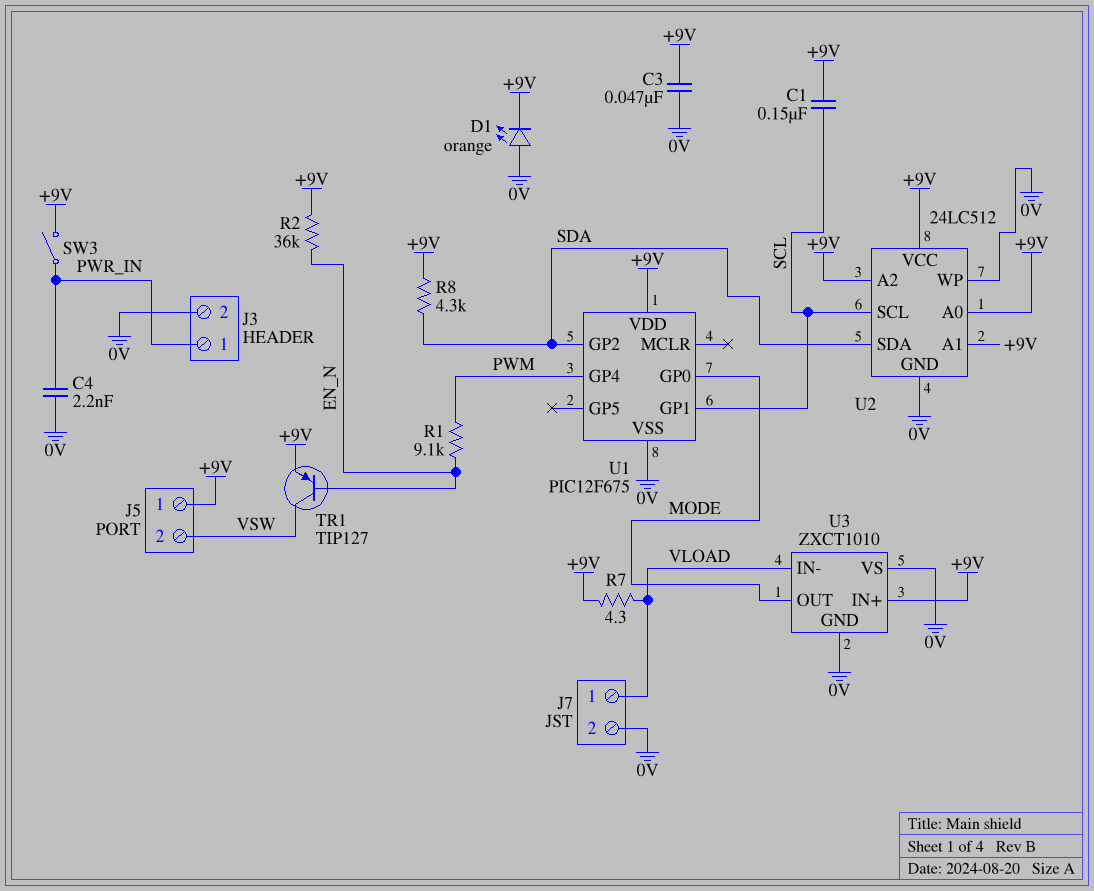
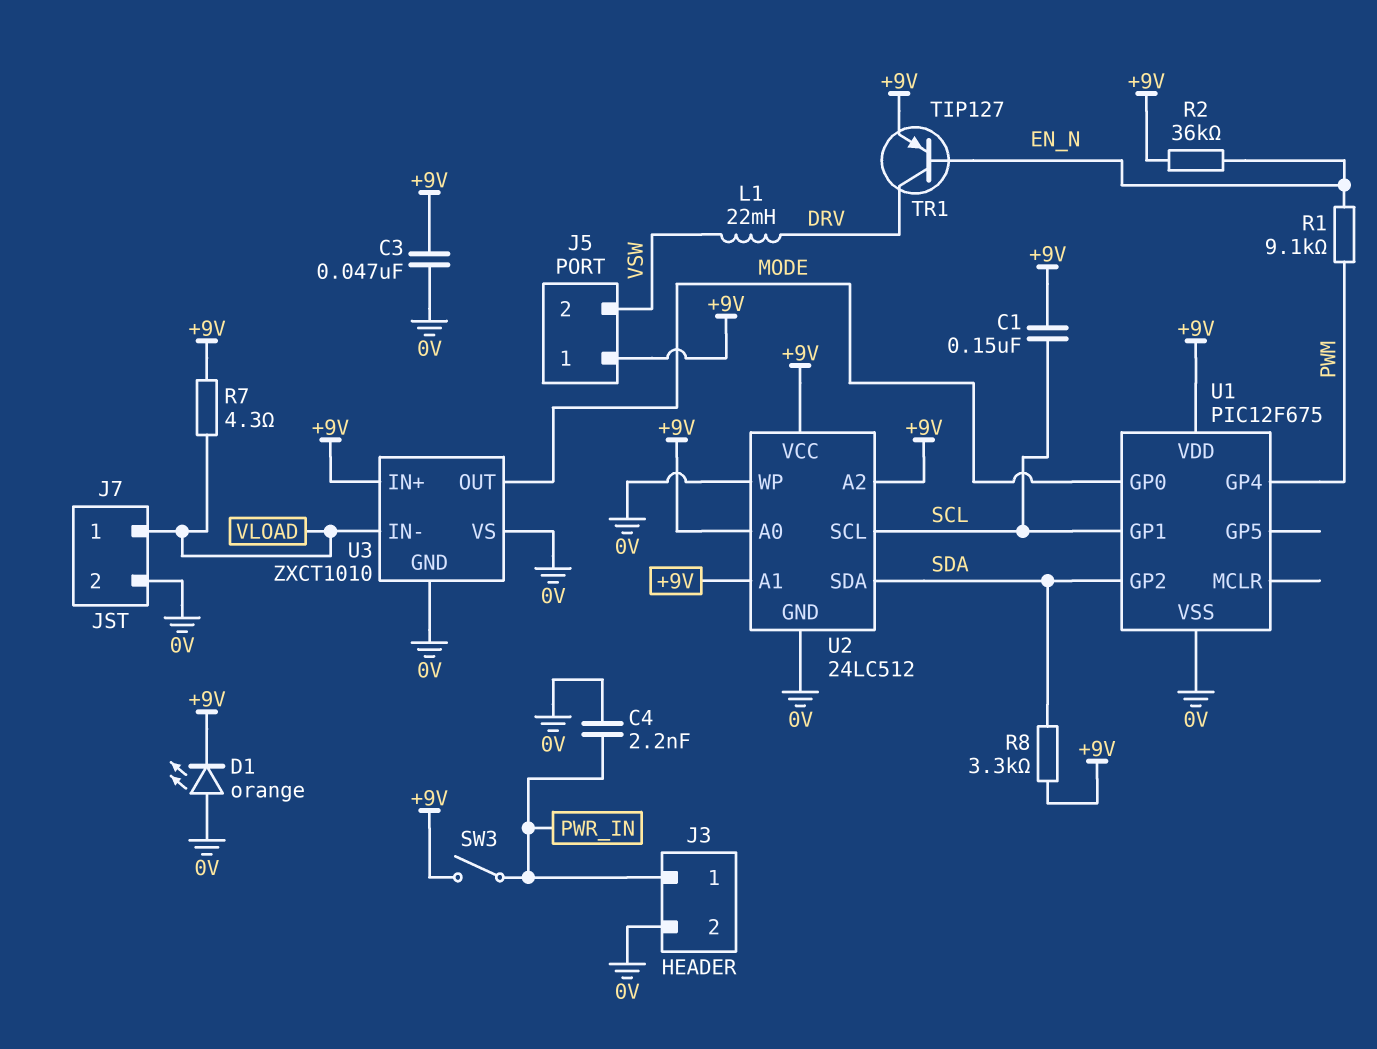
L1: none -> 22mH (DRV, VSW)
R8: 4.3k (+9V, SDA) -> 3.3k (+9V, SDA)
TR1: PNP TIP127 (B EN_N, C VSW, E +9V) -> PNP TIP127 (B EN_N, C DRV, E +9V)

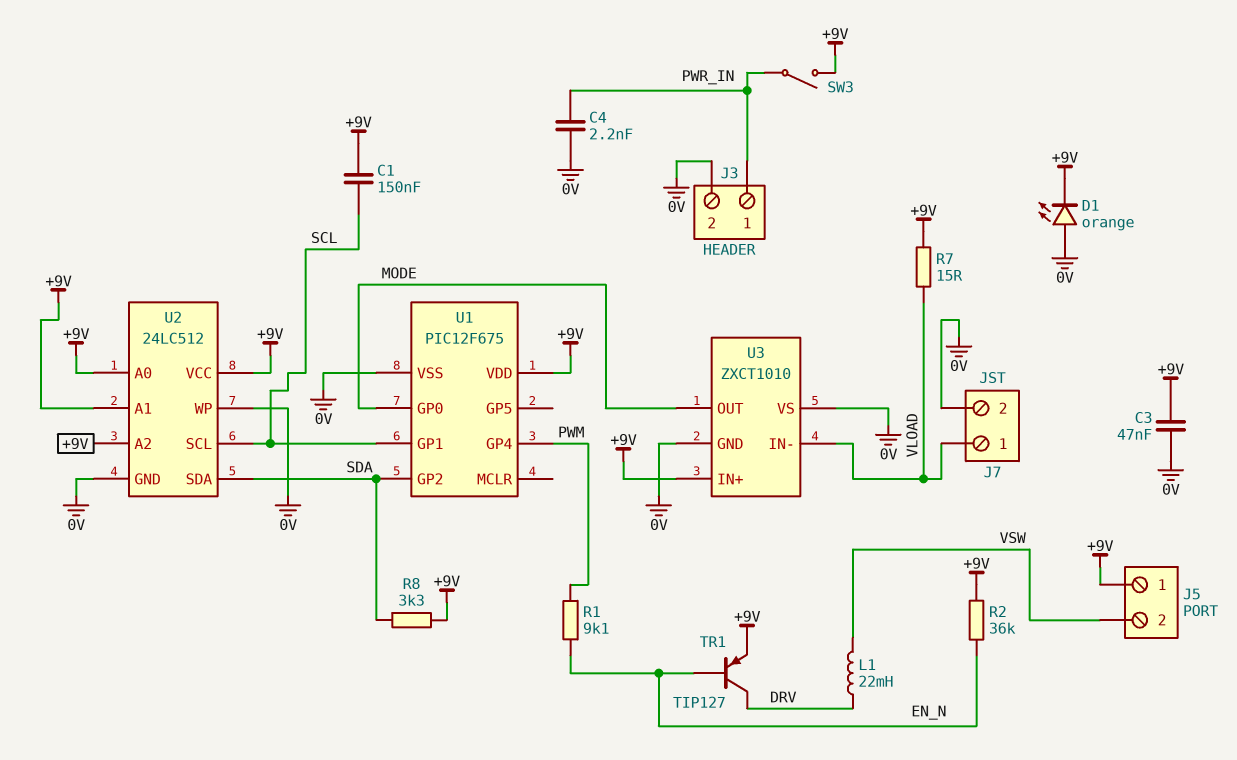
R7: 4.3 (+9V, VLOAD) -> 15 (+9V, VLOAD)

